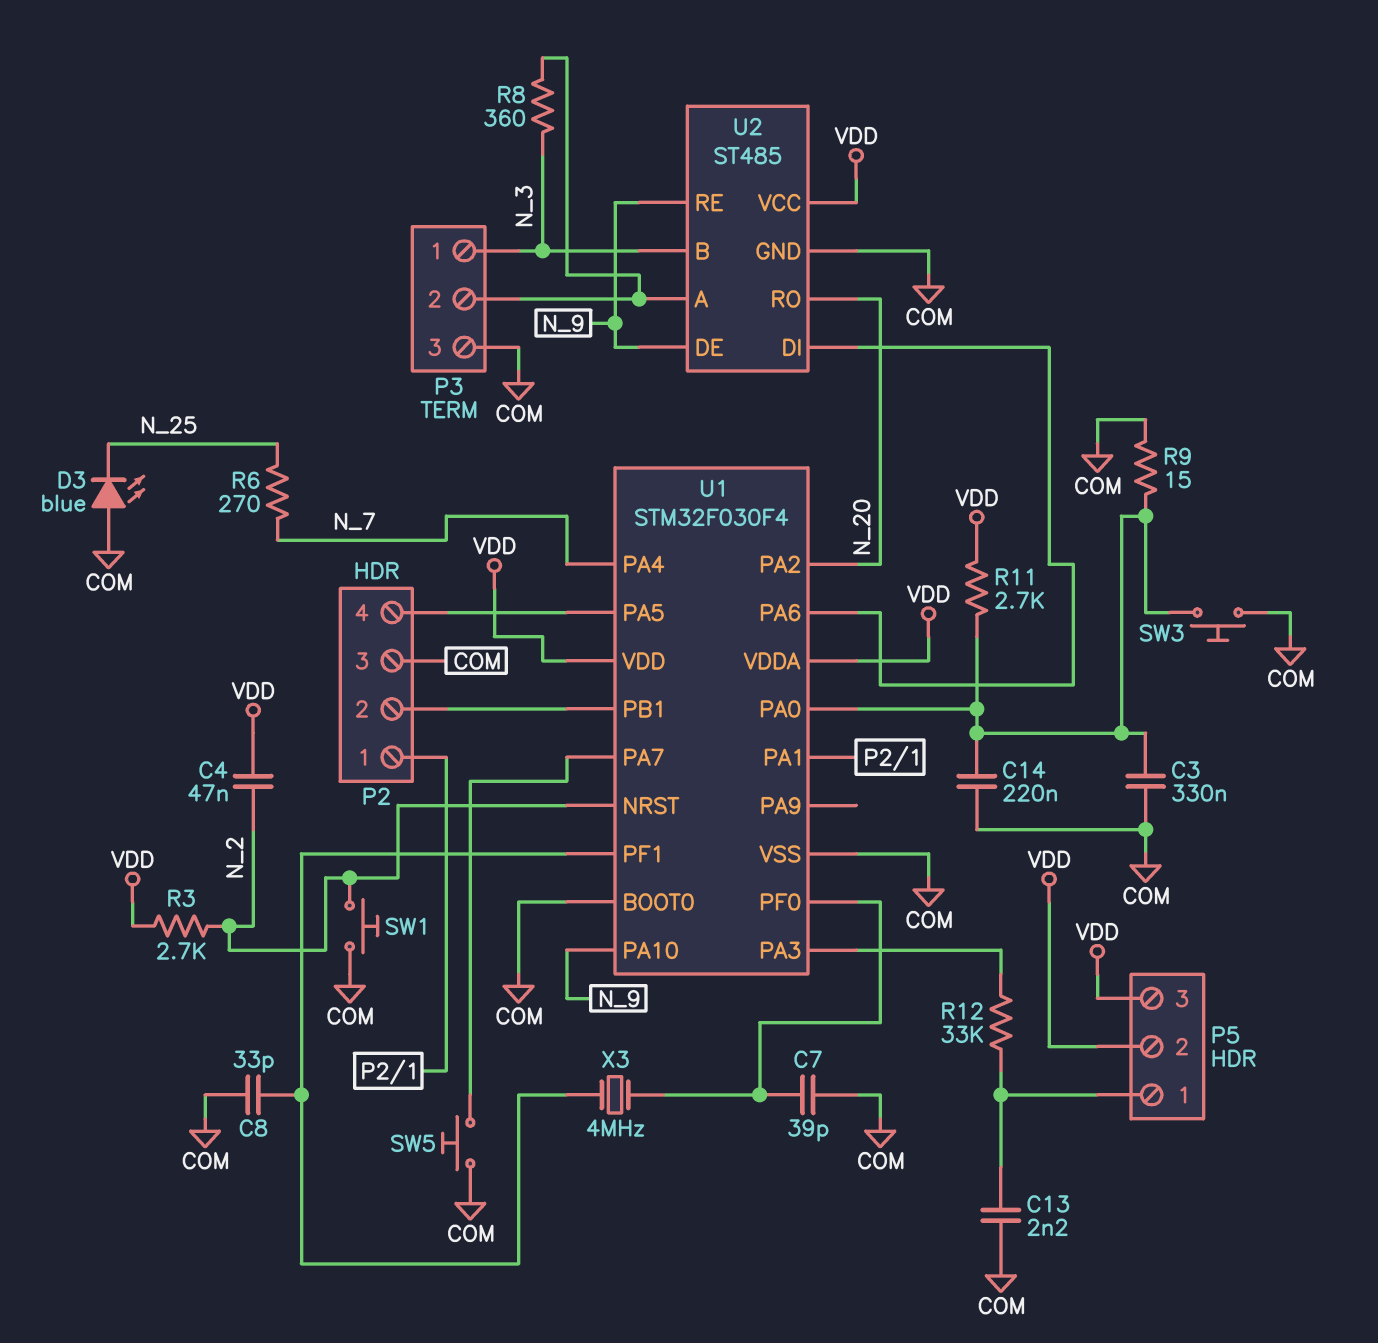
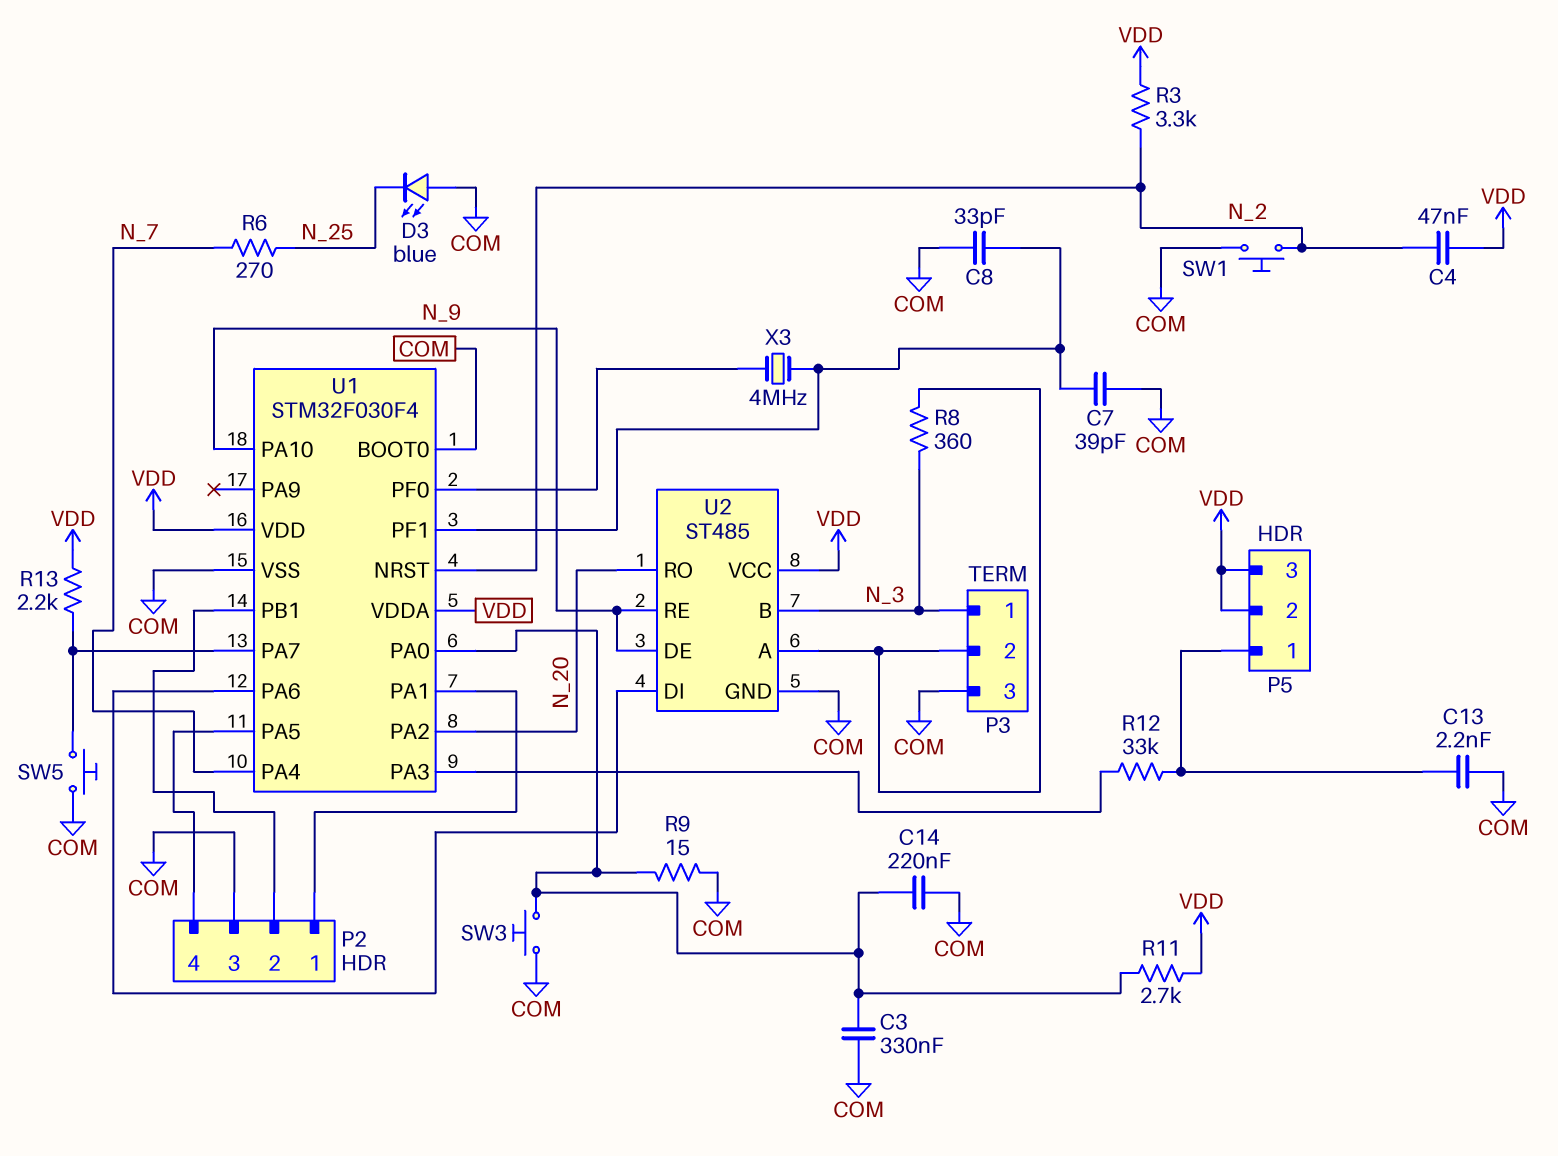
C7: 39pF (COM, U1/PF0) -> 39pF (COM, U1/PF1)
R3: 2.7k (N_2, VDD) -> 3.3k (N_2, VDD)
R13: none -> 2.2k (U1/PA7, VDD)

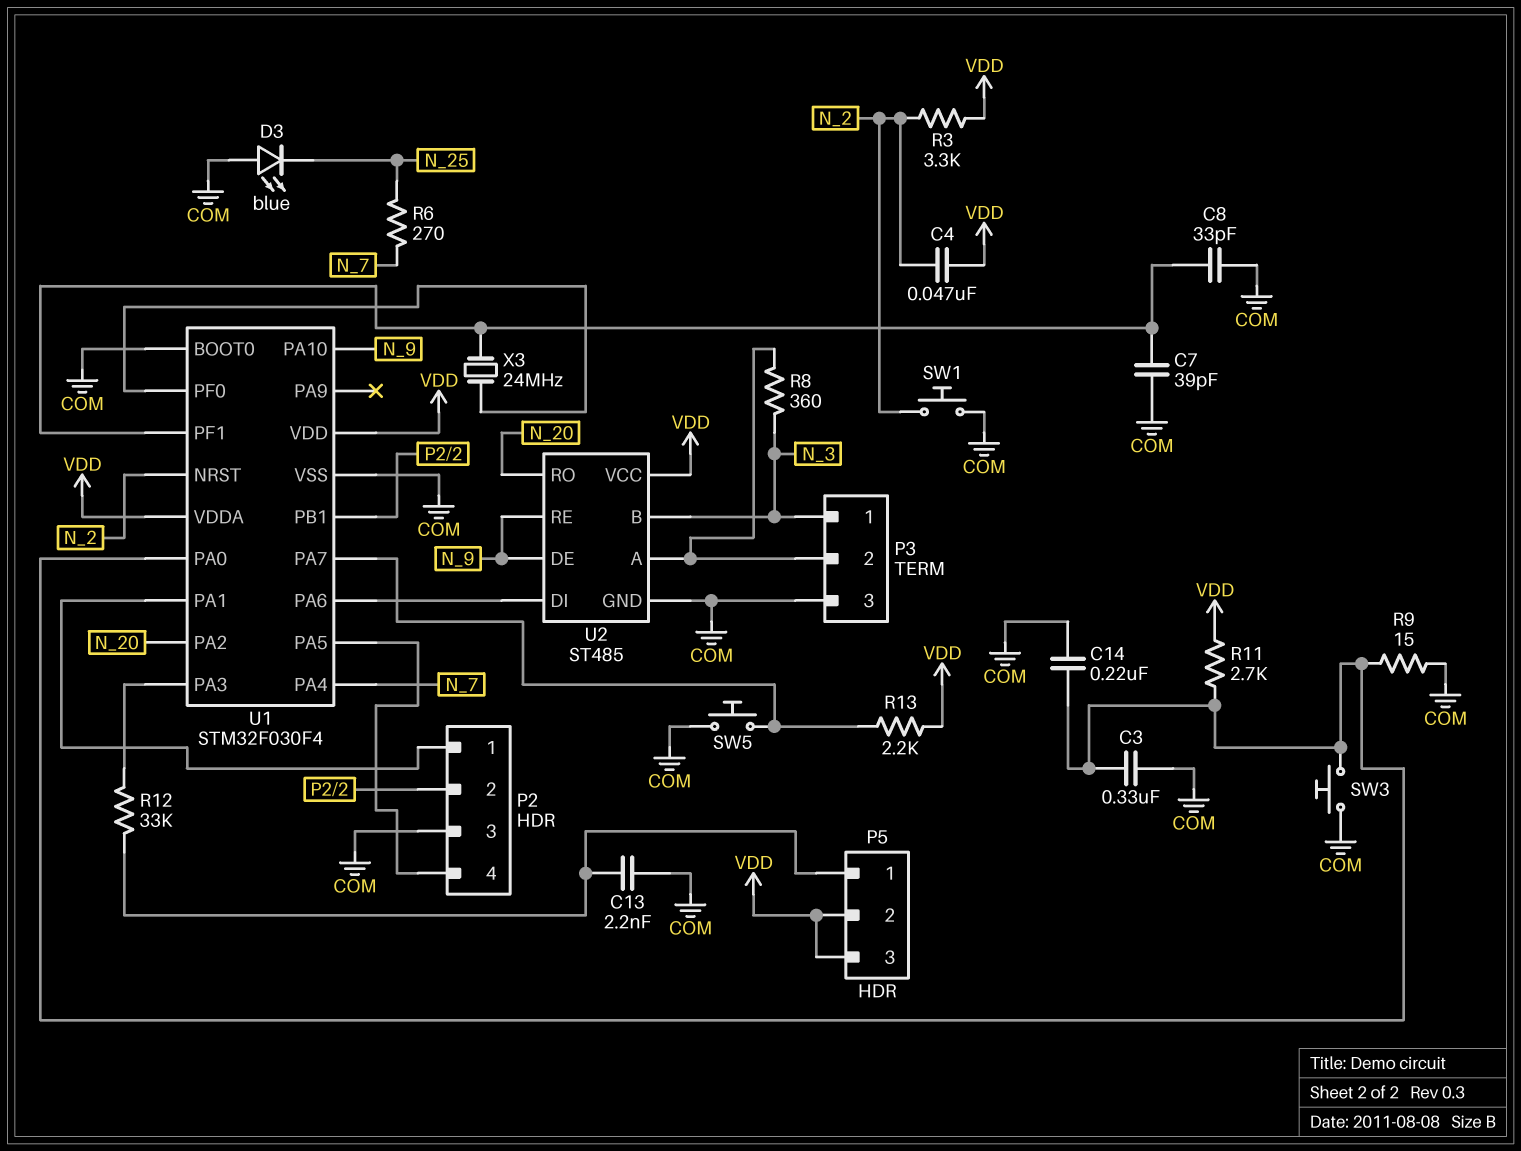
X3: 4MHz (U1/PF0, U1/PF1) -> 24MHz (U1/PF0, U1/PF1)

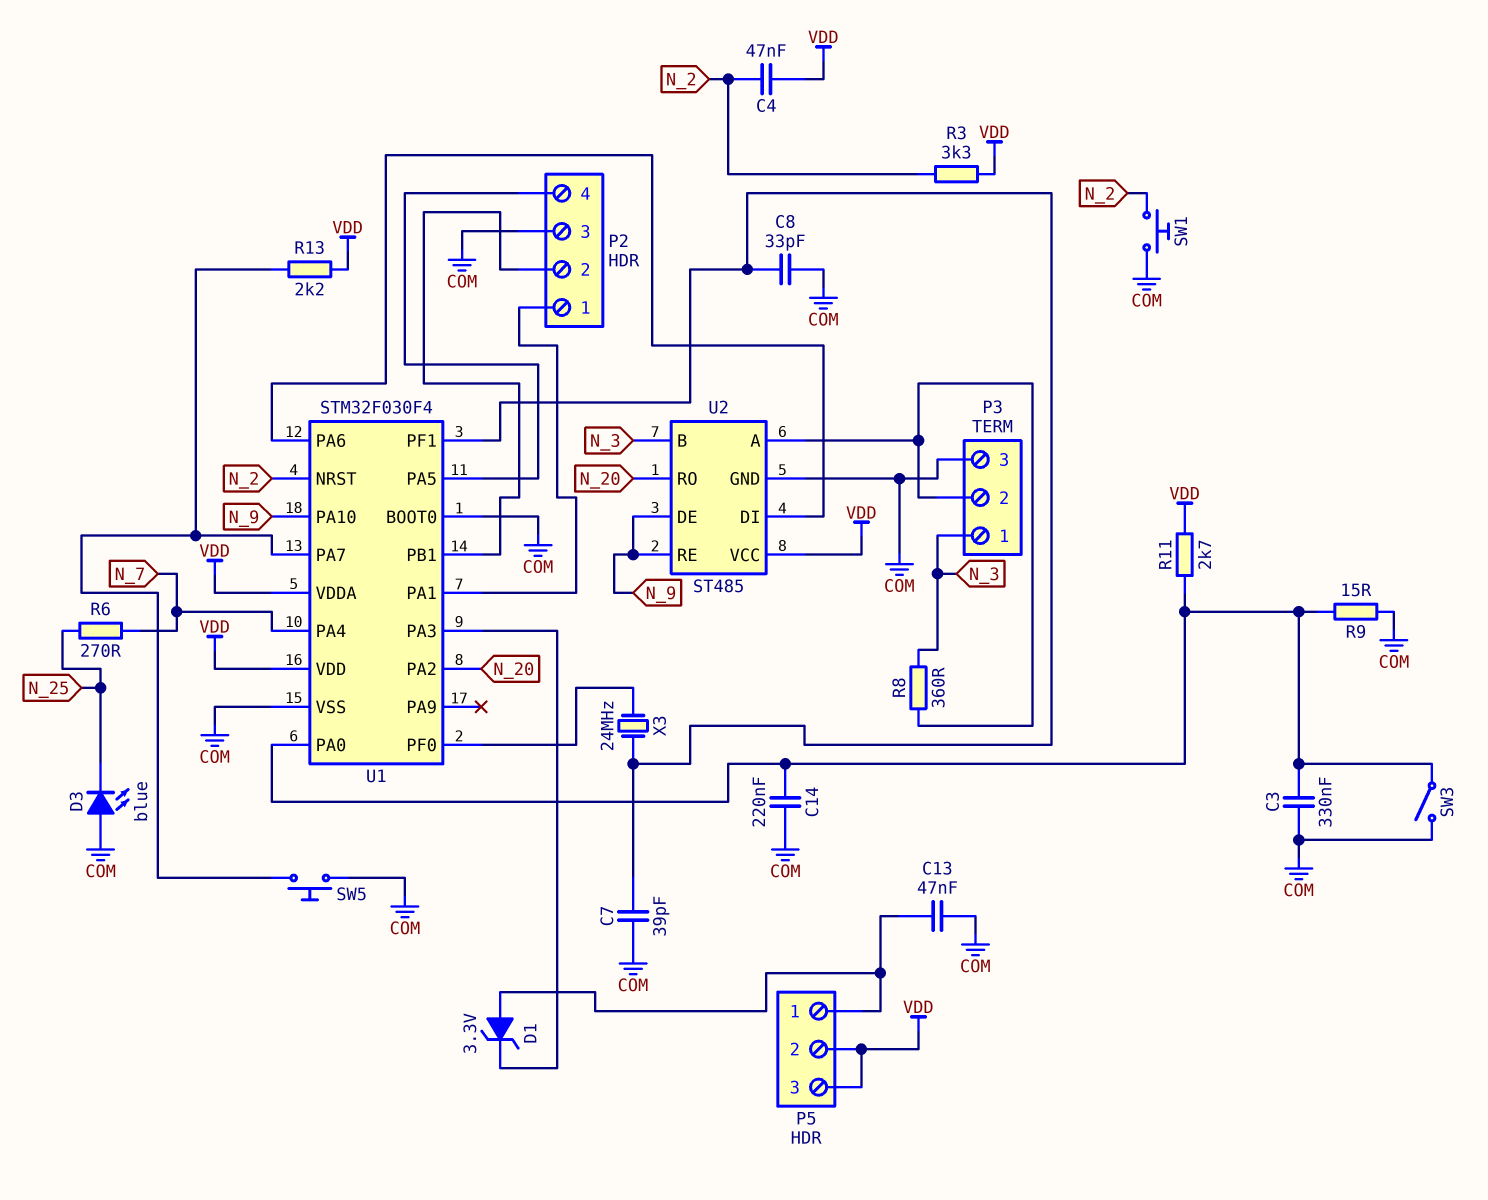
C13: 2.2nF (COM, P5/1) -> 47nF (COM, P5/1)
D1: none -> zener 3.3V (A P5/1, K U1/PA3)
R12: 33k (P5/1, U1/PA3) -> none
SW3: button (COM, U1/PA0) -> switch (COM, U1/PA0)

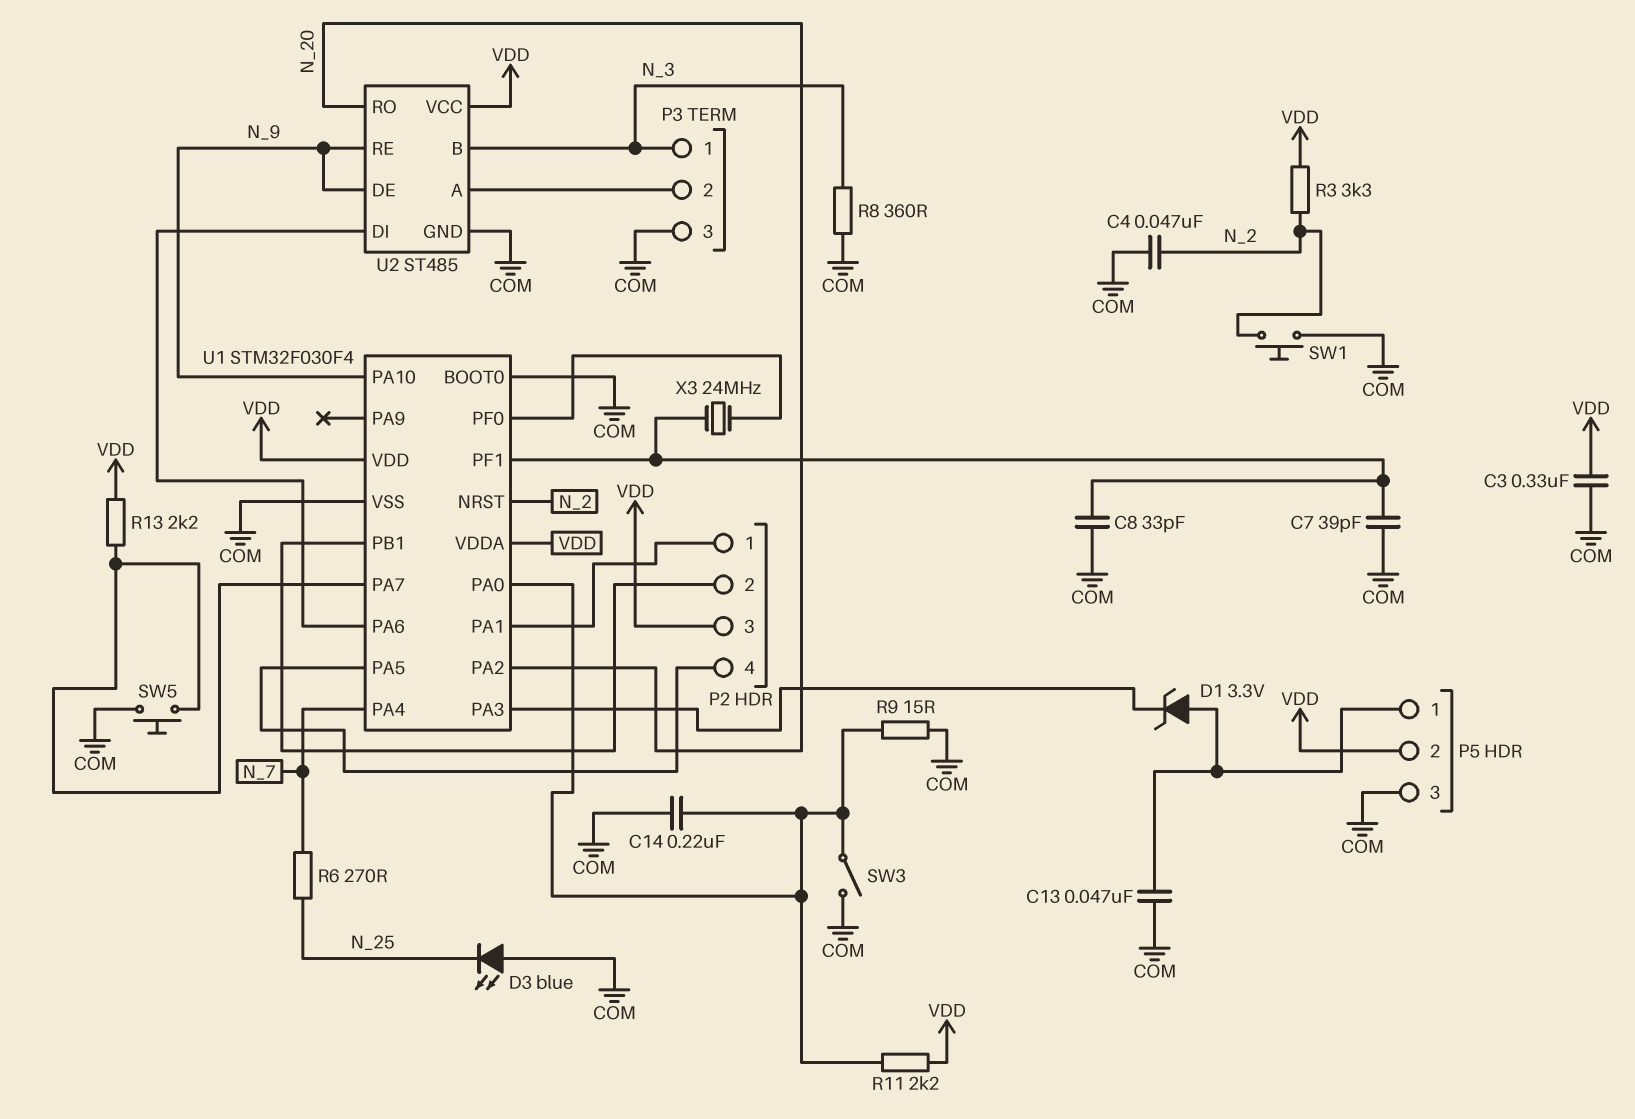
C3: 330nF (COM, U1/PA0) -> 330nF (COM, VDD)
C4: 47nF (N_2, VDD) -> 47nF (COM, N_2)
P2 pin 3: COM -> VDD
P5 pin 3: VDD -> COM
R8: 360 (N_3, P3/2) -> 360 (COM, N_3)
R11: 2.7k (U1/PA0, VDD) -> 2.2k (U1/PA0, VDD)

